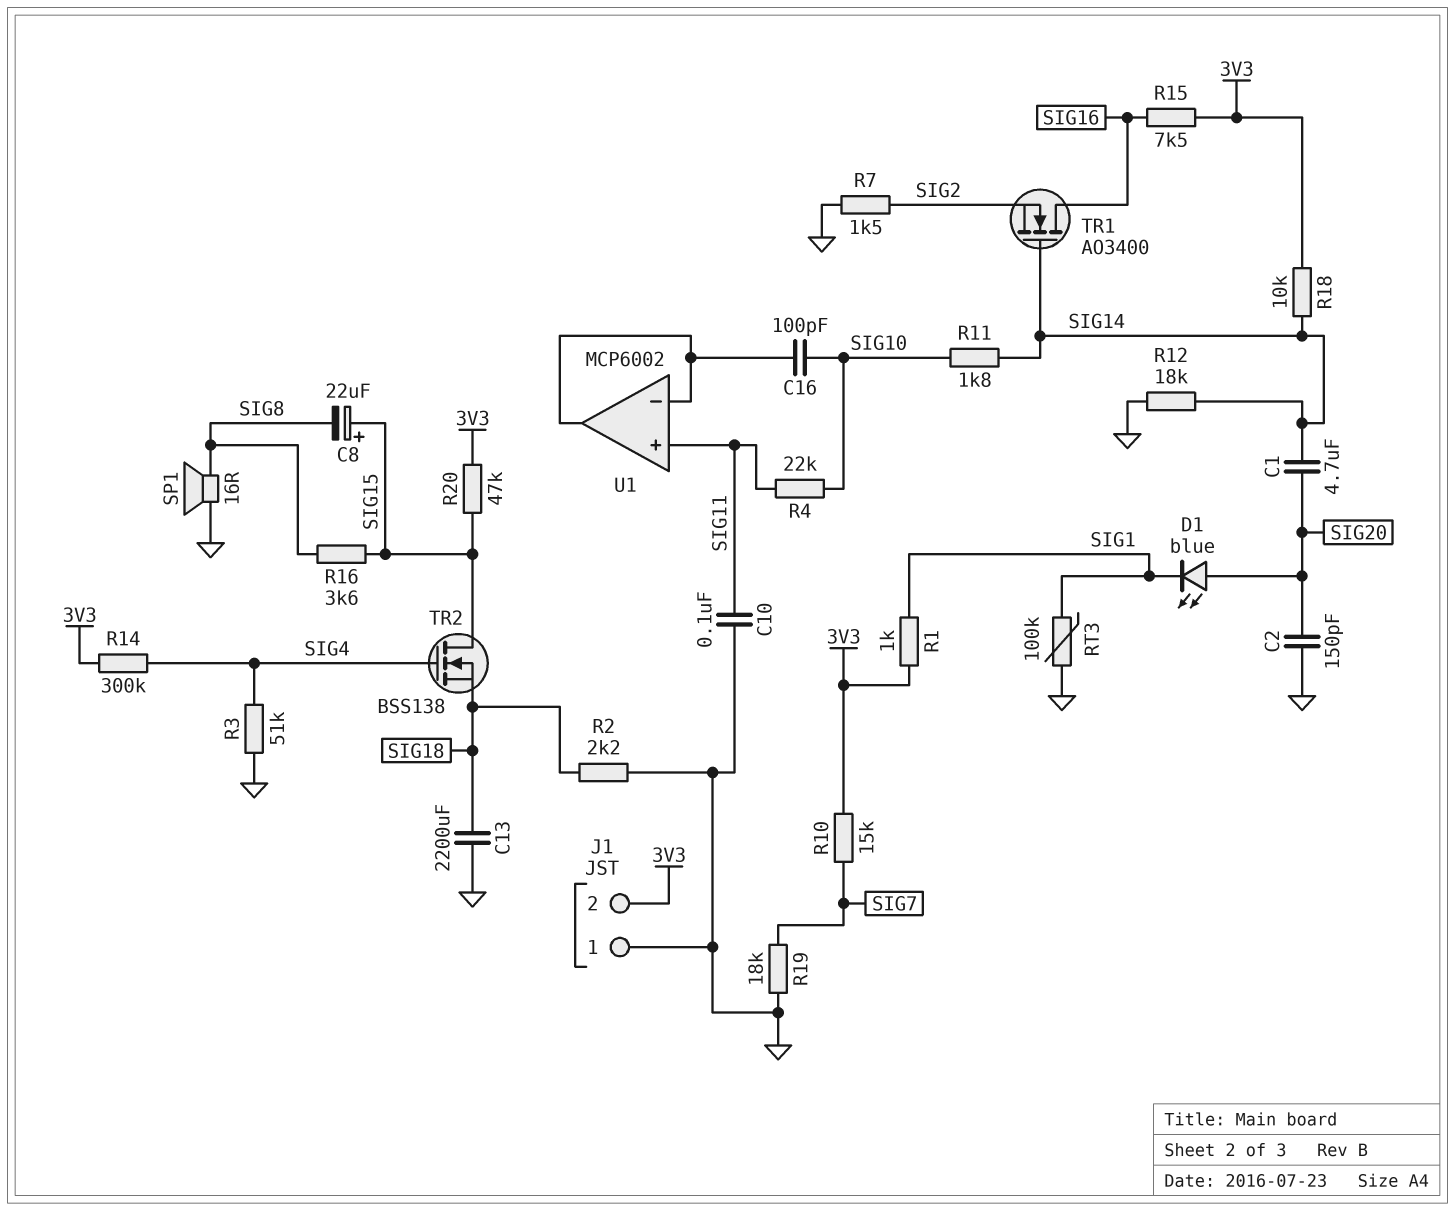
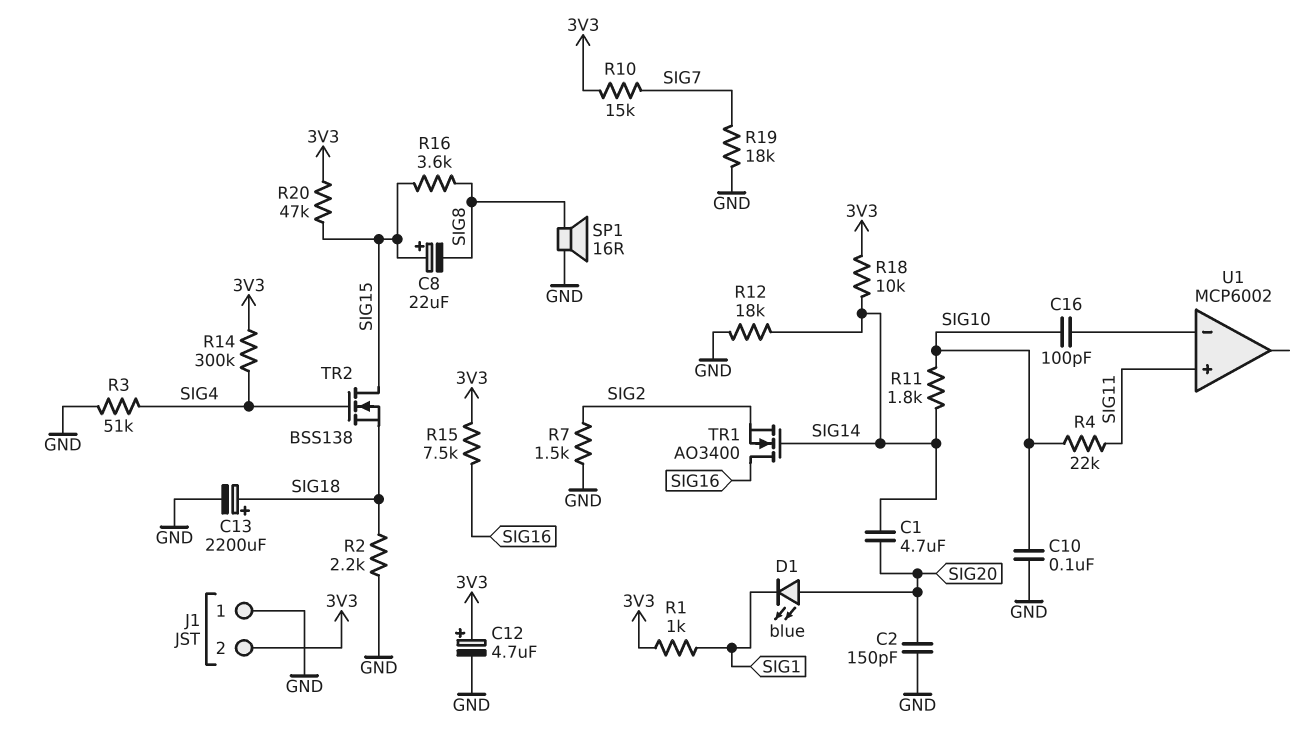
C10: 100nF (GND, SIG11) -> 100nF (GND, SIG10)
C12: none -> 4.7uF (plus 3V3, minus GND)
C13: 2200uF (GND, SIG18) -> 2200uF (plus SIG18, minus GND)
RT3: 100k (GND, SIG1) -> none
U1 pin out: U1/in- -> none

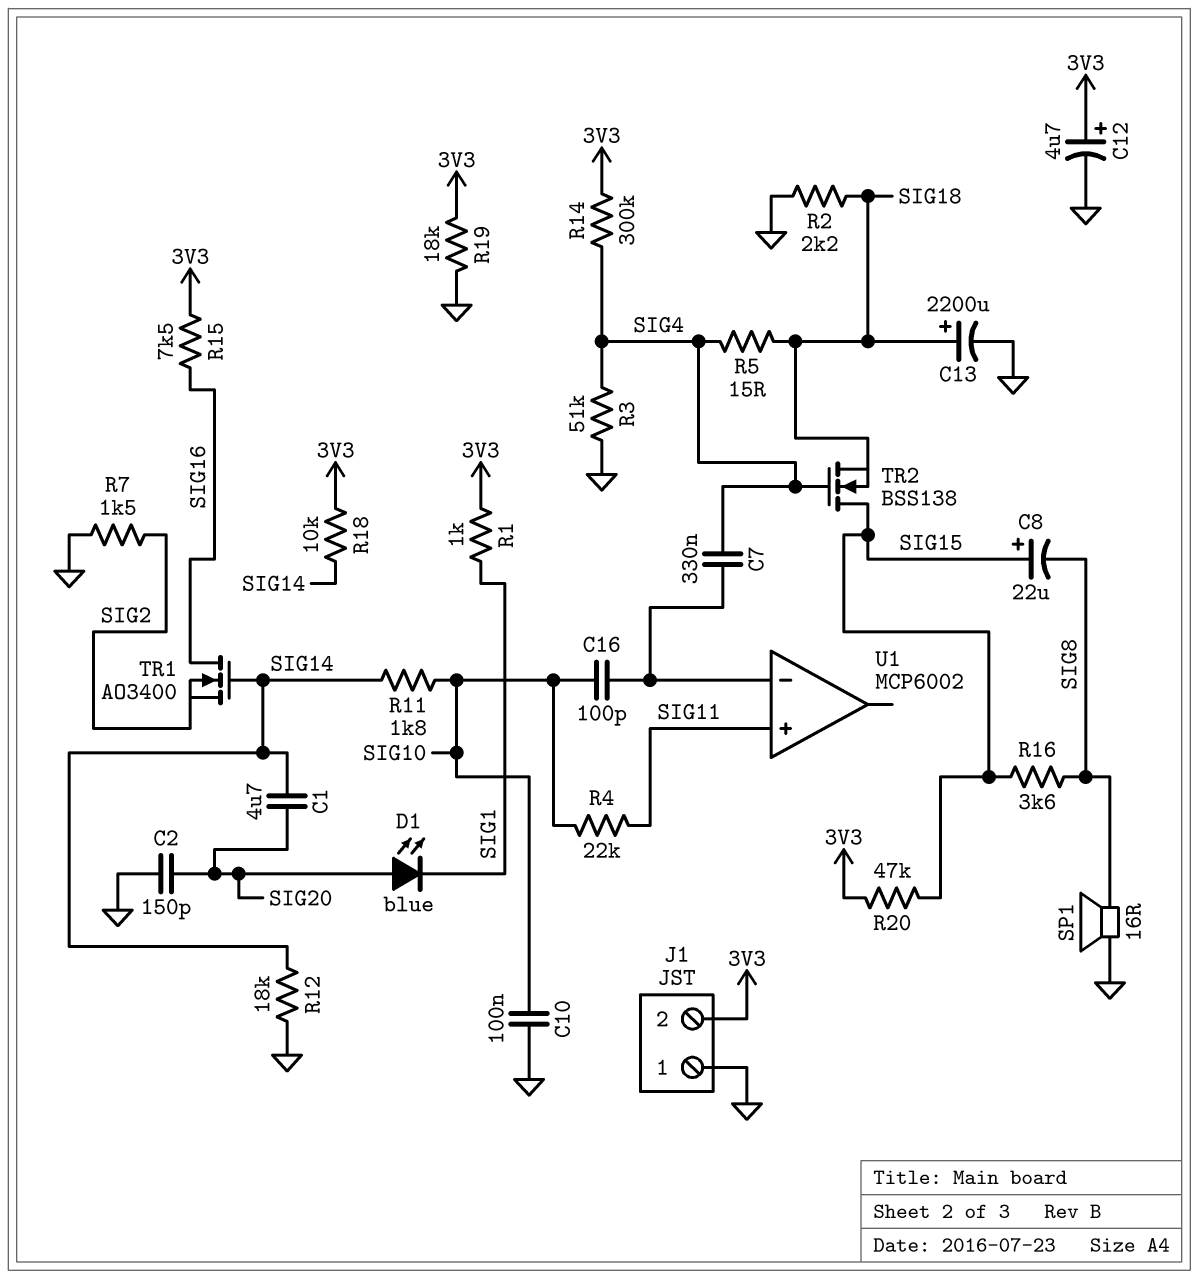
C7: none -> 330nF (SIG4, U1/in-)
R5: none -> 15 (SIG4, SIG18)
R10: 15k (3V3, SIG7) -> none
R19: 18k (GND, SIG7) -> 18k (3V3, GND)

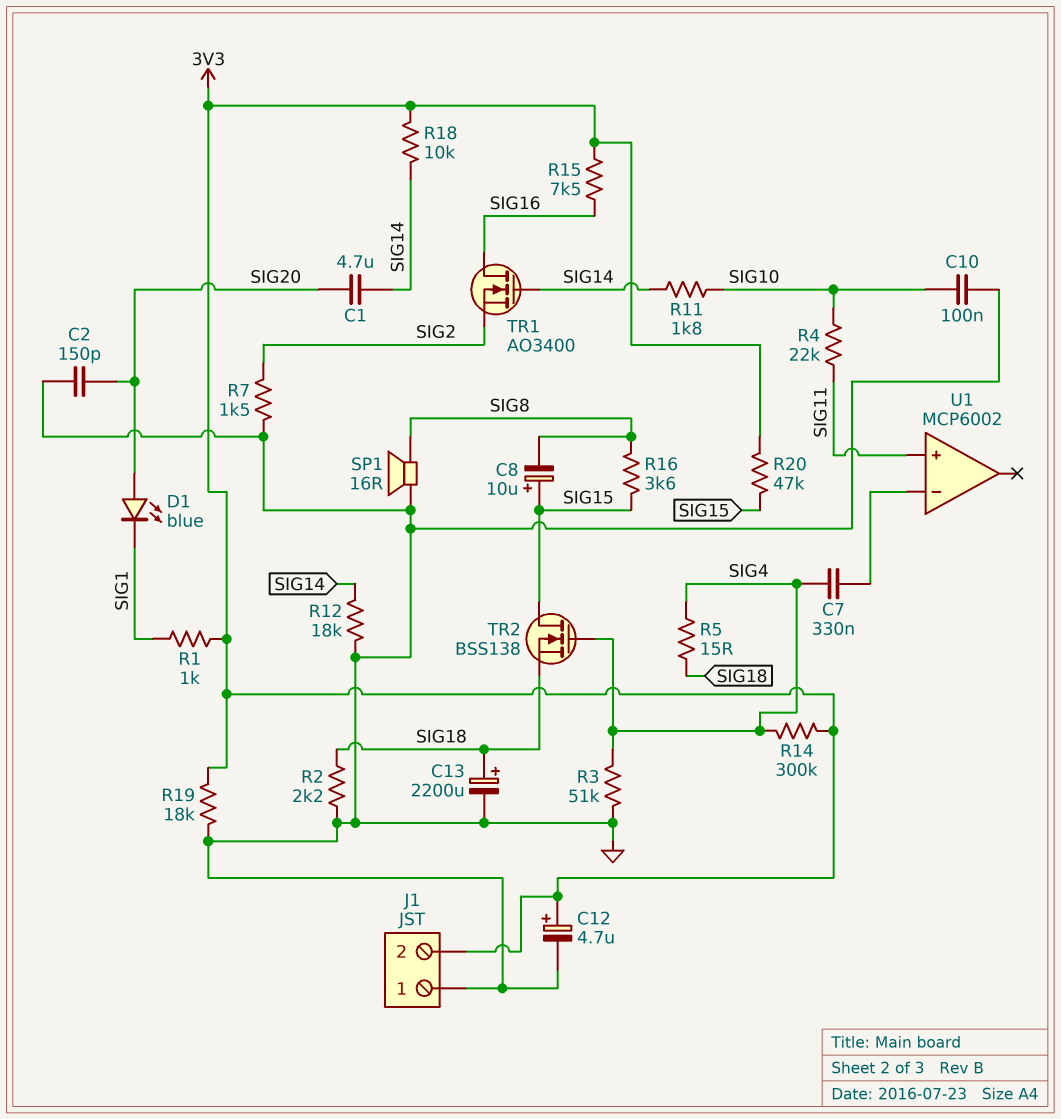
C8: 22uF (plus SIG15, minus SIG8) -> 10uF (plus SIG15, minus SIG8)
C16: 100pF (SIG10, U1/in-) -> none

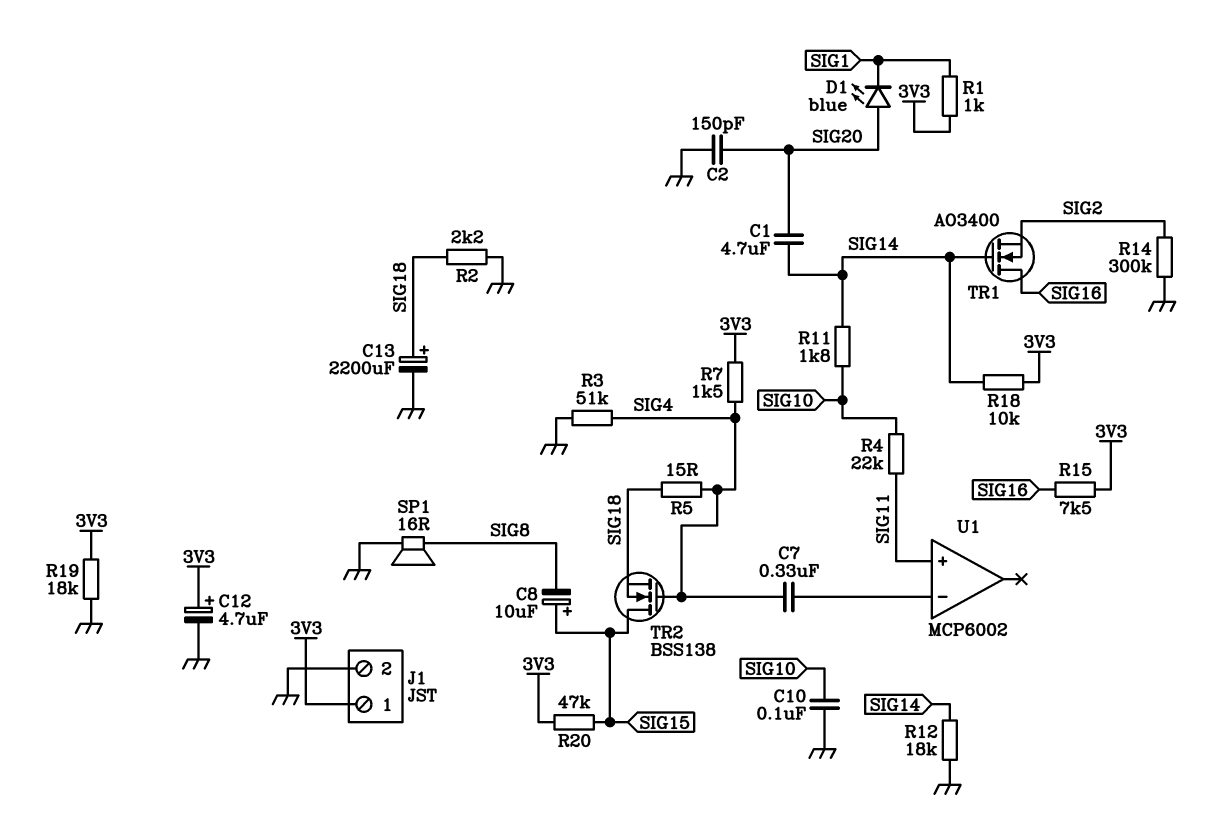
J1 pin 1: GND -> 3V3
J1 pin 2: 3V3 -> GND
R7: 1.5k (GND, SIG2) -> 1.5k (3V3, SIG4)
R14: 300k (3V3, SIG4) -> 300k (GND, SIG2)
R16: 3.6k (SIG8, SIG15) -> none

